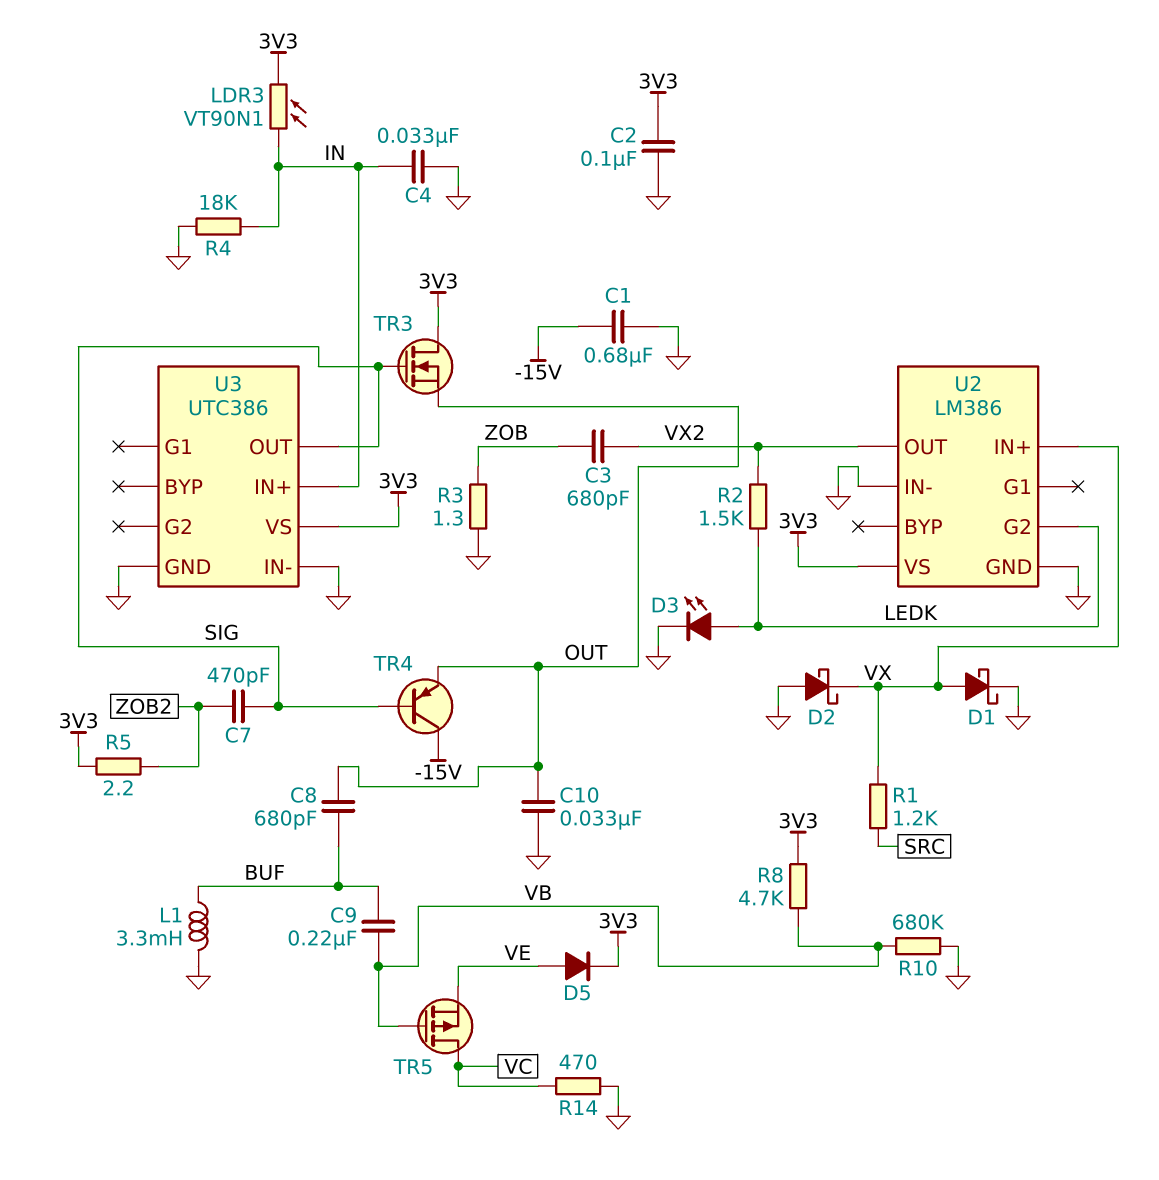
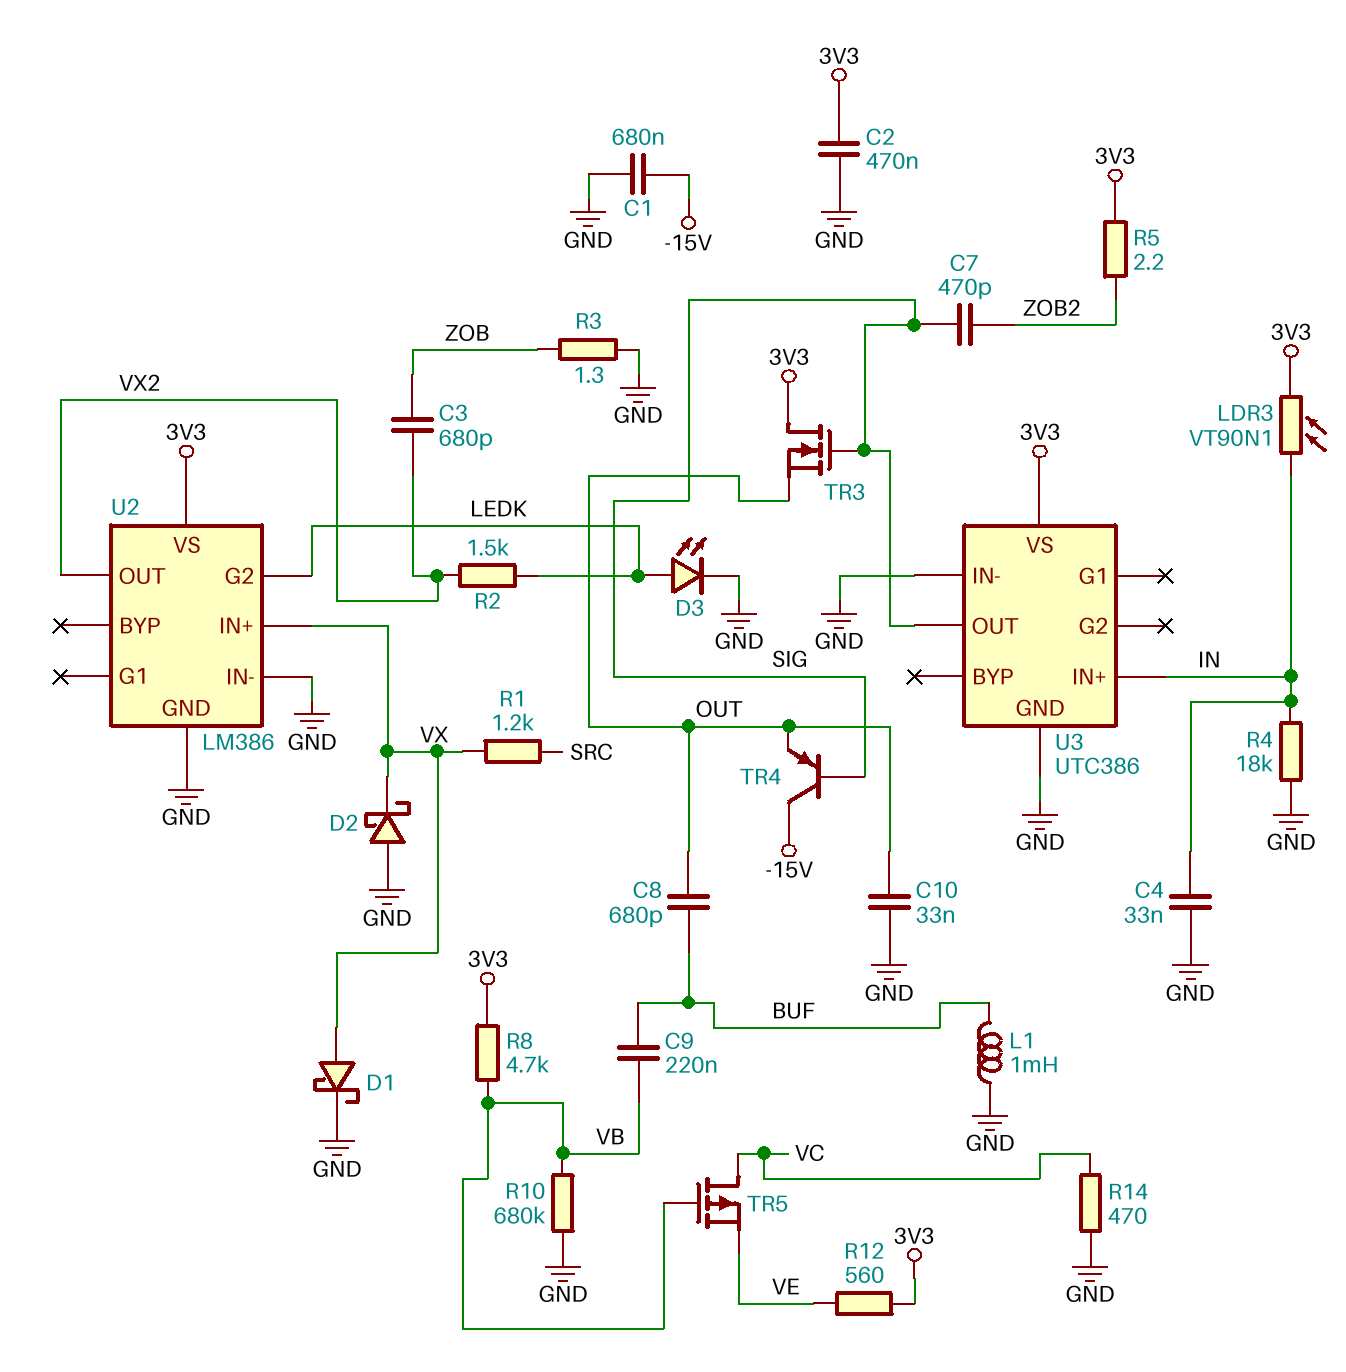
C2: 100nF (3V3, GND) -> 470nF (3V3, GND)
D5: diode (A VE, K 3V3) -> none
L1: 3.3mH (BUF, GND) -> 1mH (BUF, GND)
R12: none -> 560 (3V3, VE)

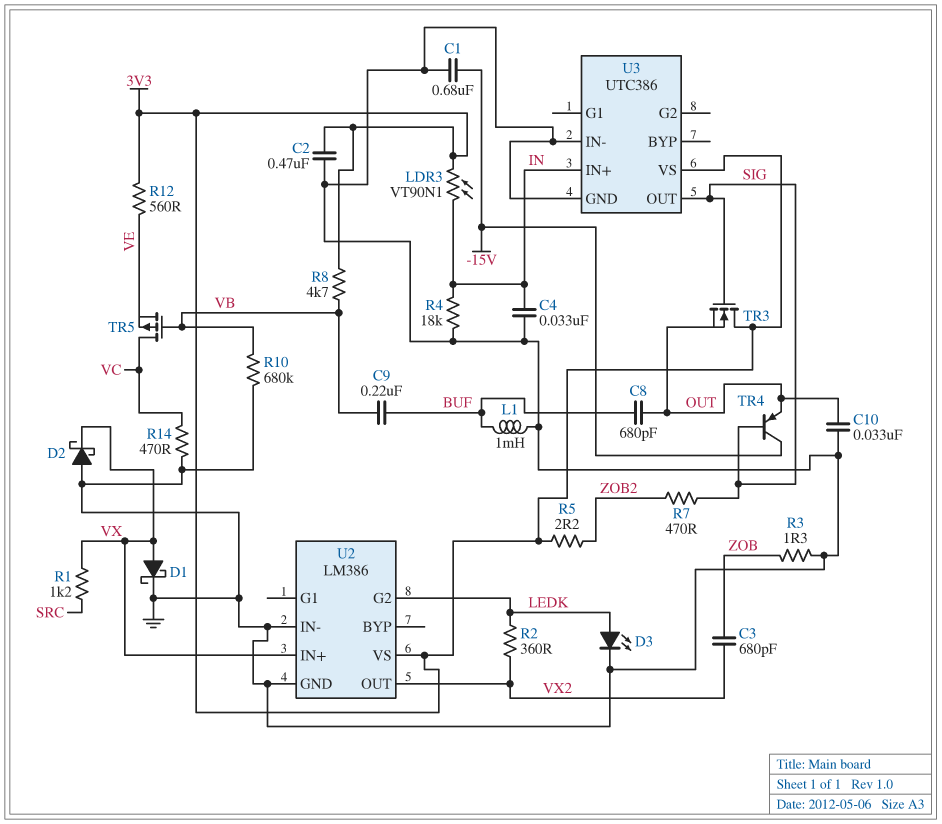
C7: 470pF (SIG, ZOB2) -> none
R2: 1.5k (LEDK, VX2) -> 360 (LEDK, VX2)
R7: none -> 470 (SIG, ZOB2)

